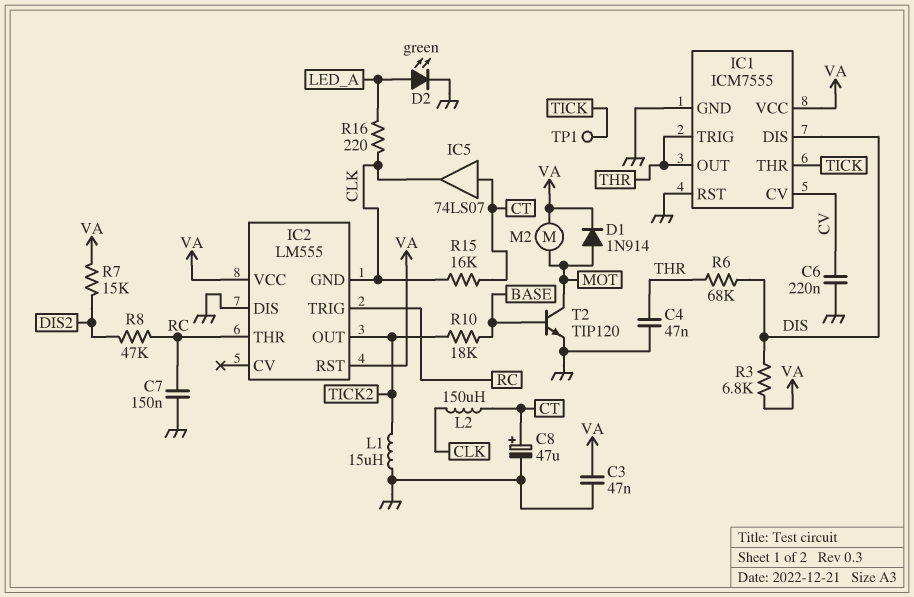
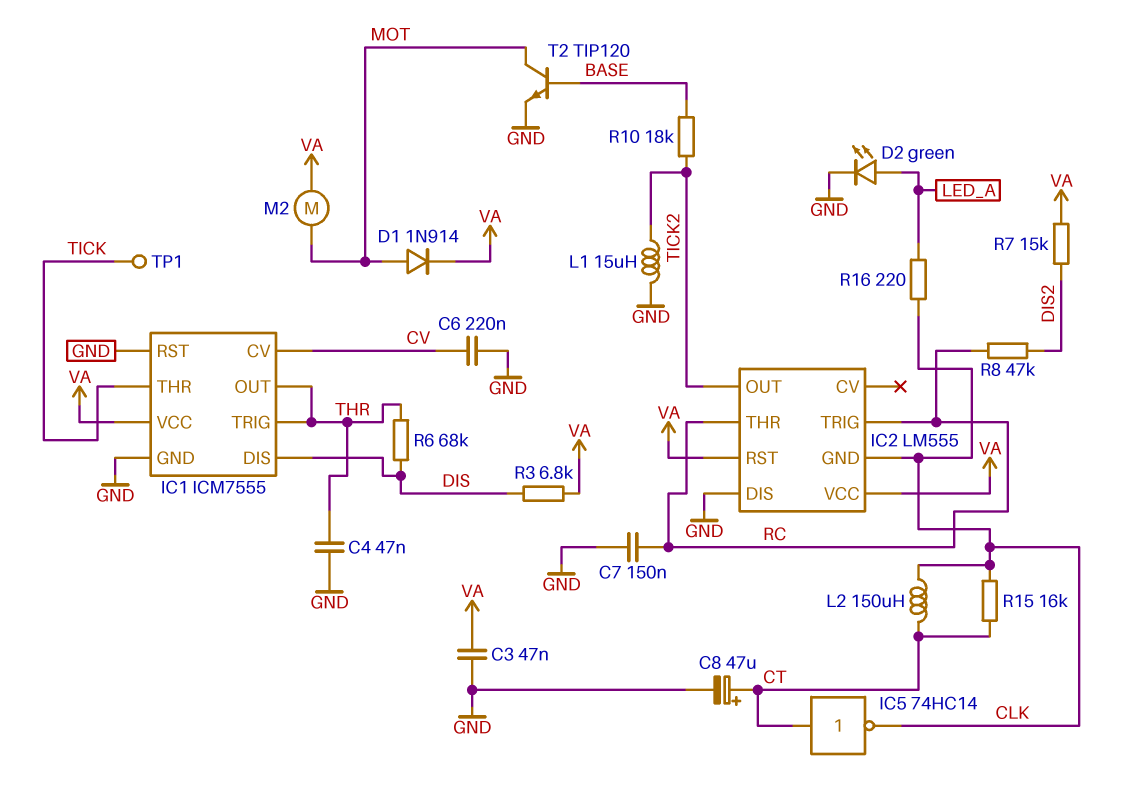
IC5: buffer 74LS07 (in CT, out CLK) -> NOT 74HC14 (in CT, out CLK)

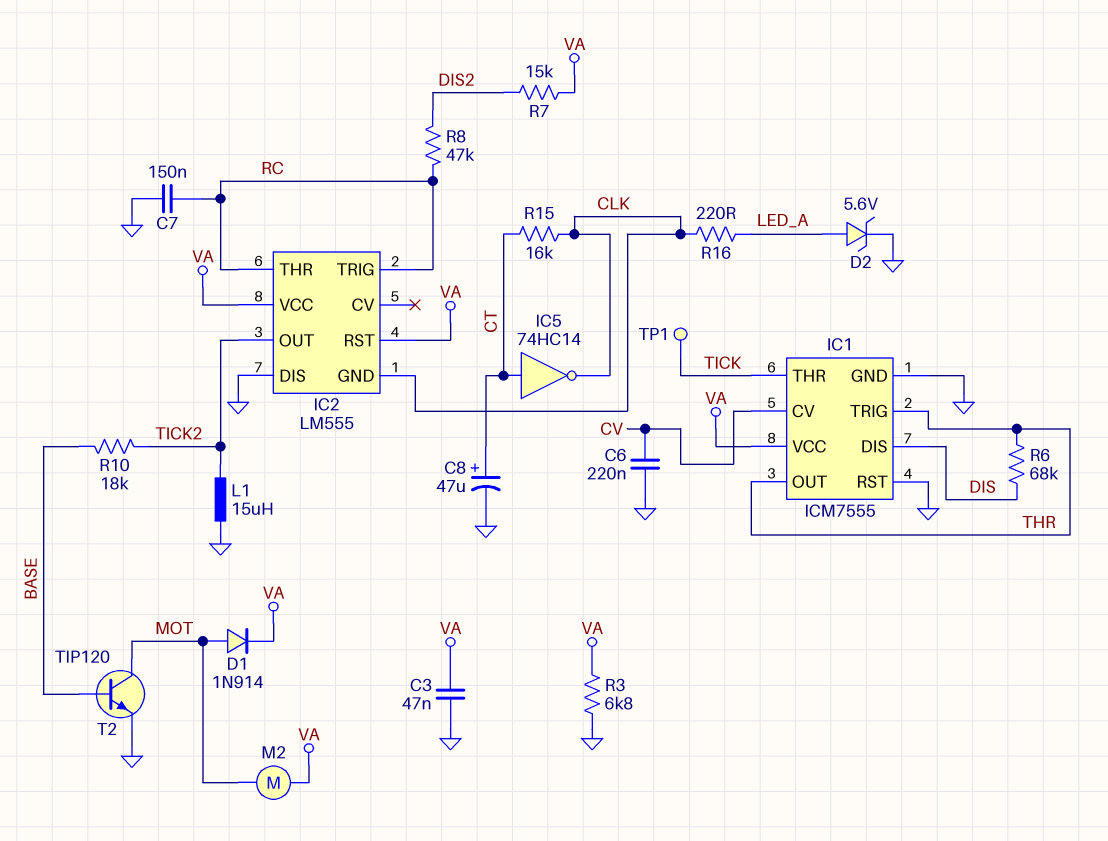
C4: 47nF (GND, THR) -> none
D2: LED green (A LED_A, K GND) -> zener 5.6V (A LED_A, K GND)
L2: 150uH (CLK, CT) -> none
R3: 6.8k (DIS, VA) -> 6.8k (GND, VA)

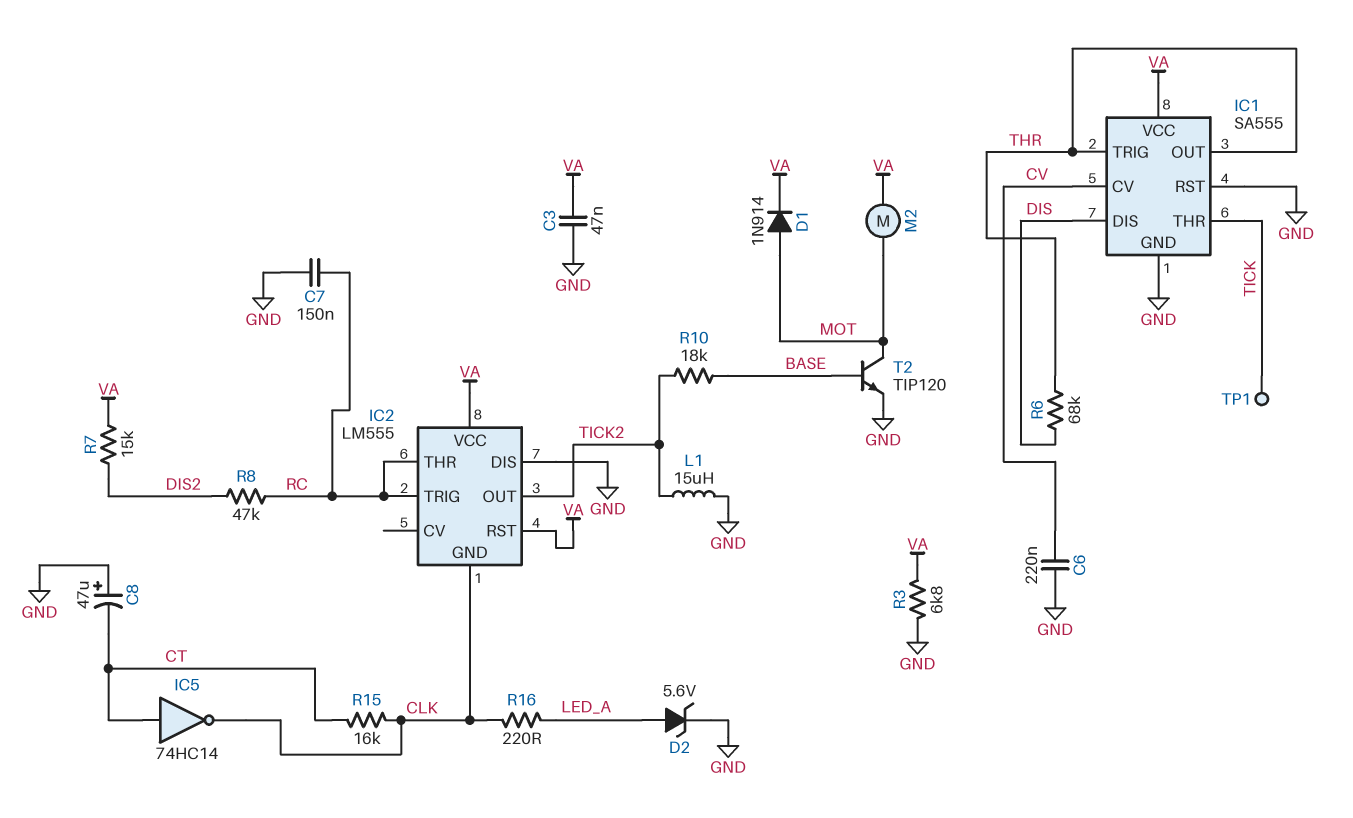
C8: 47uF (plus CT, minus GND) -> 47uF (plus GND, minus CT)
IC1: ICM7555 -> SA555

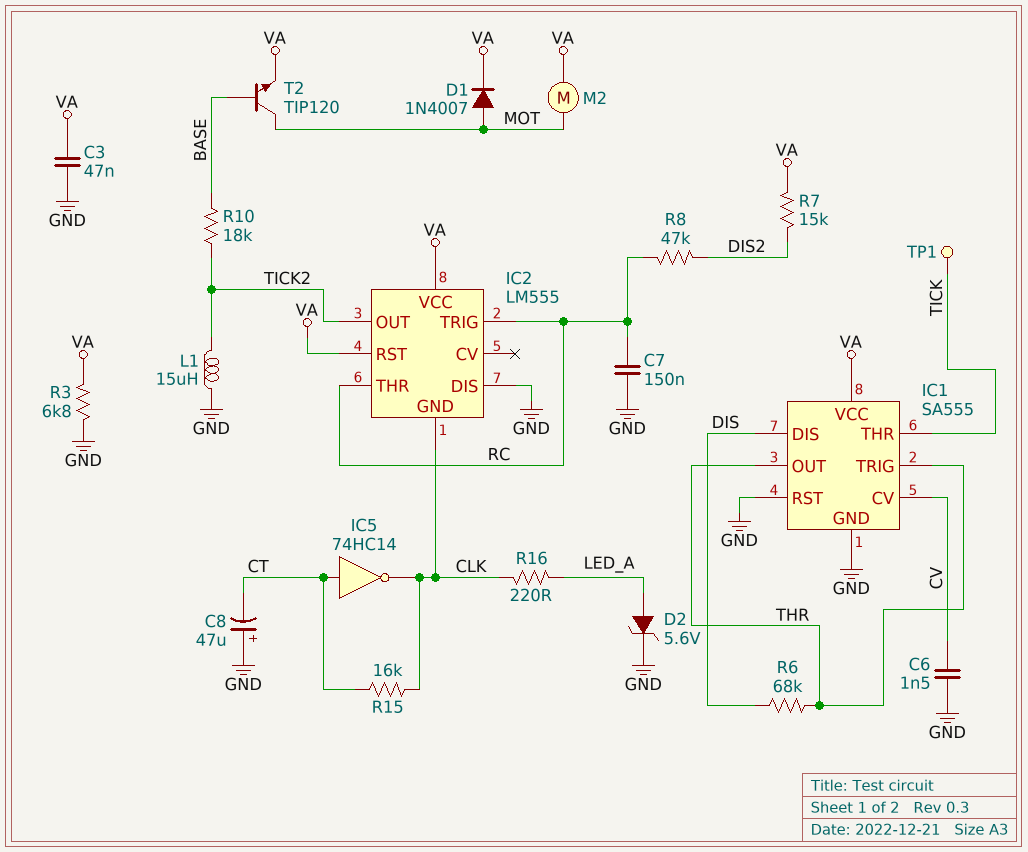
C6: 220nF (CV, GND) -> 1.5nF (CV, GND)
D1: diode 1N914 (A MOT, K VA) -> diode 1N4007 (A MOT, K VA)
T2: NPN TIP120 (B BASE, C MOT, E GND) -> NPN TIP120 (B BASE, C MOT, E VA)

